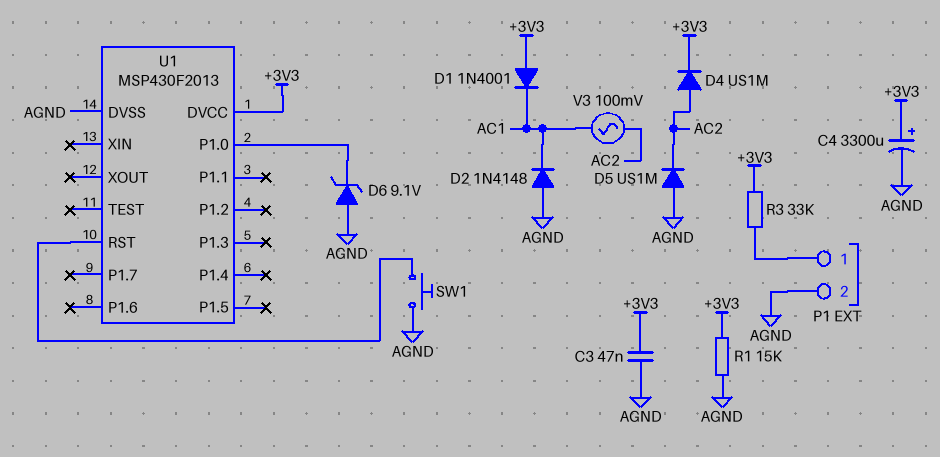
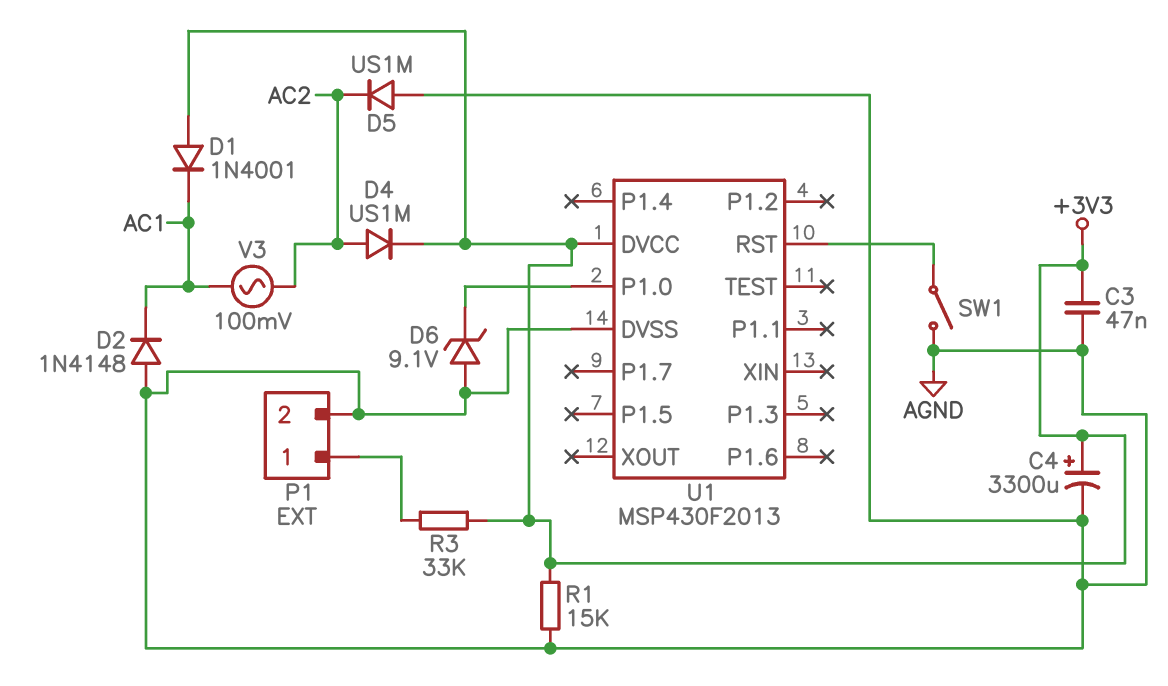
SW1: button (AGND, U1/RST) -> switch (AGND, U1/RST)

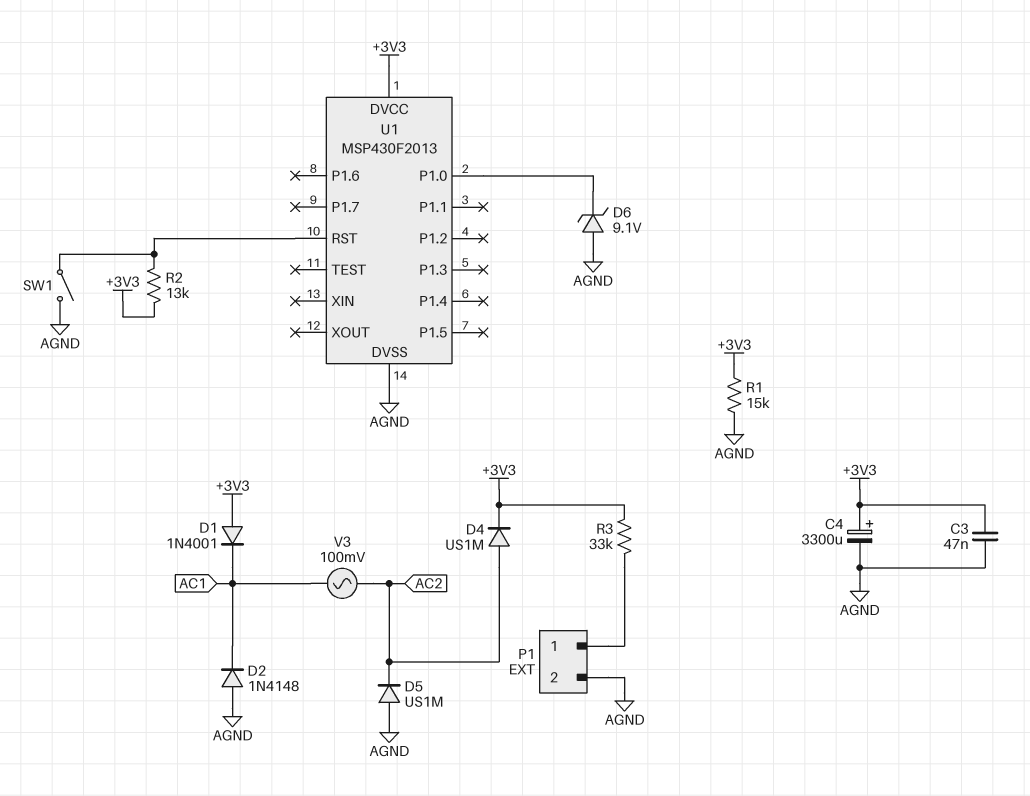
R2: none -> 13k (+3V3, U1/RST)

